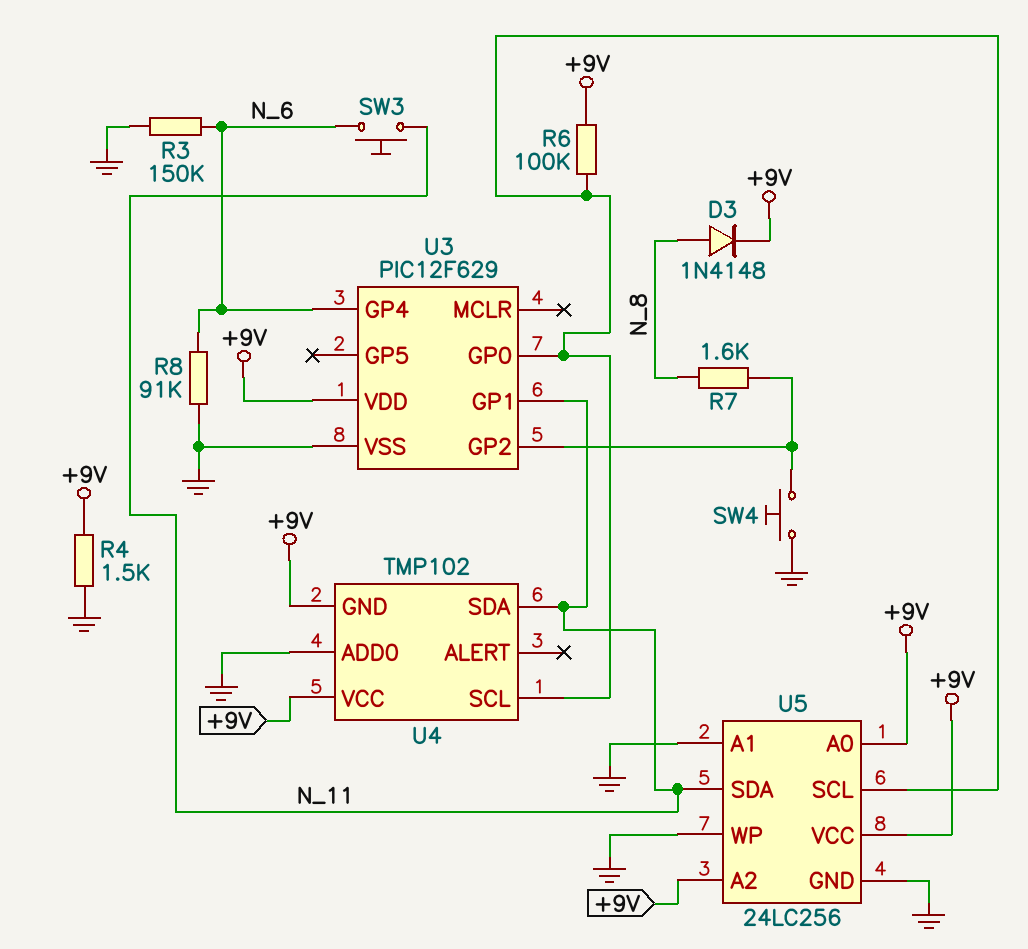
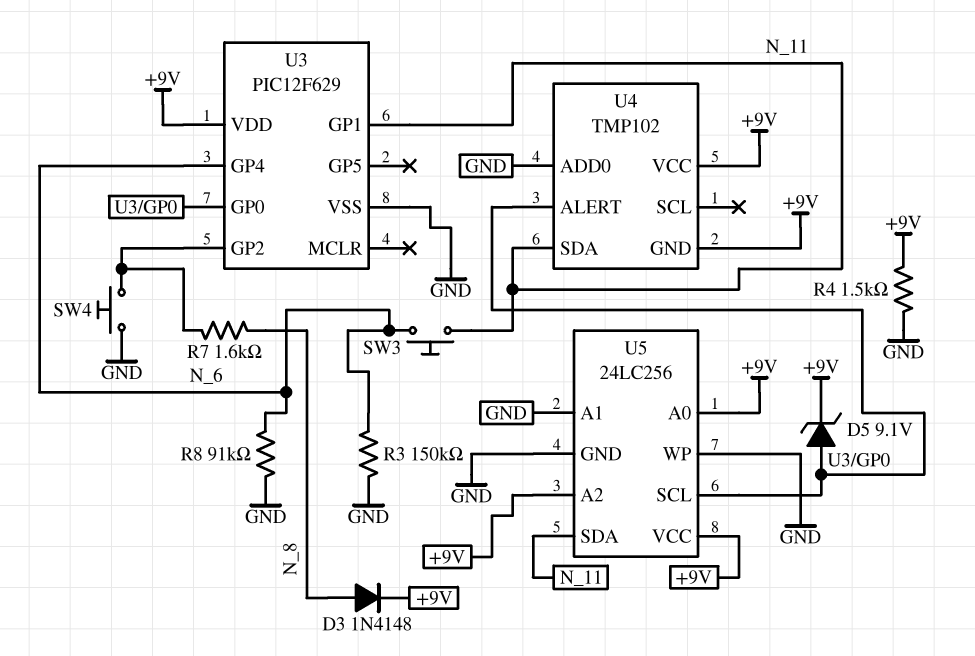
D5: none -> zener 9.1V (A U3/GP0, K +9V)
R6: 100k (+9V, U3/GP0) -> none
U4 pin ALERT: none -> U3/GP0
U4 pin SCL: U3/GP0 -> none

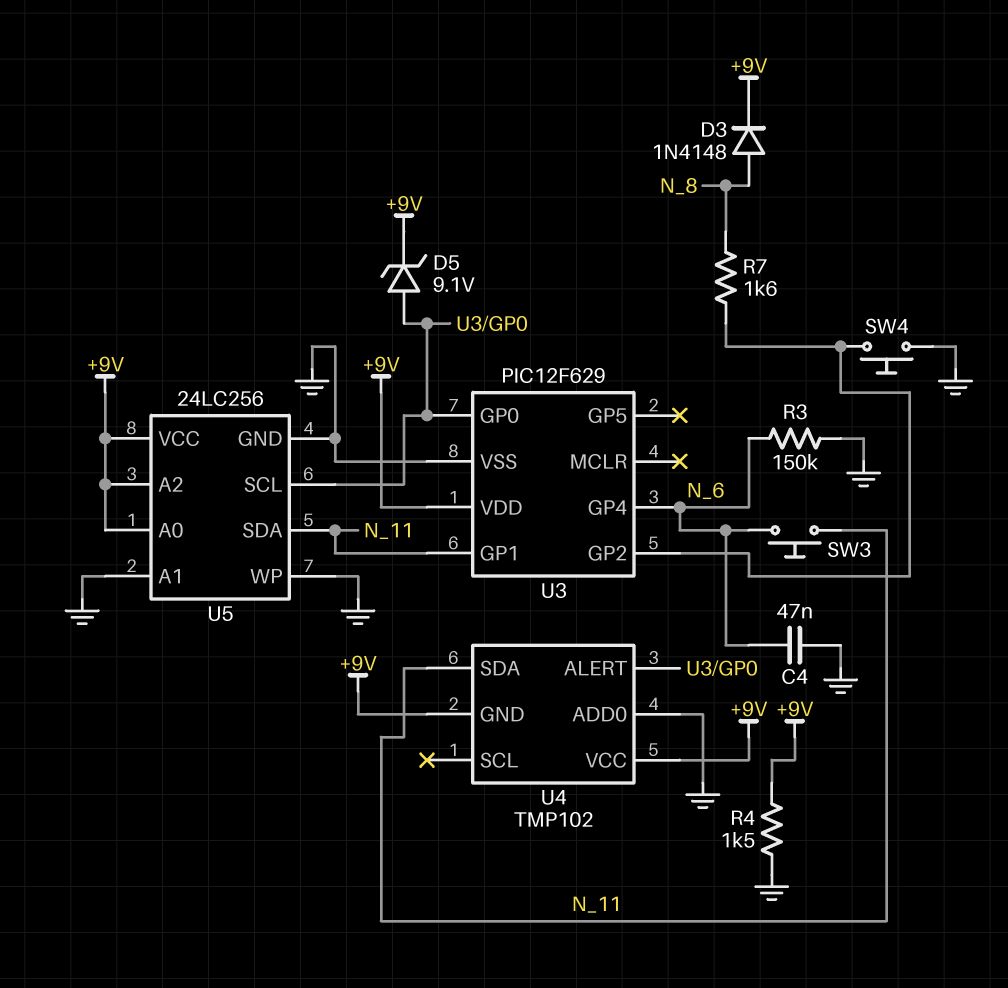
C4: none -> 47nF (GND, N_6)
R8: 91k (GND, N_6) -> none

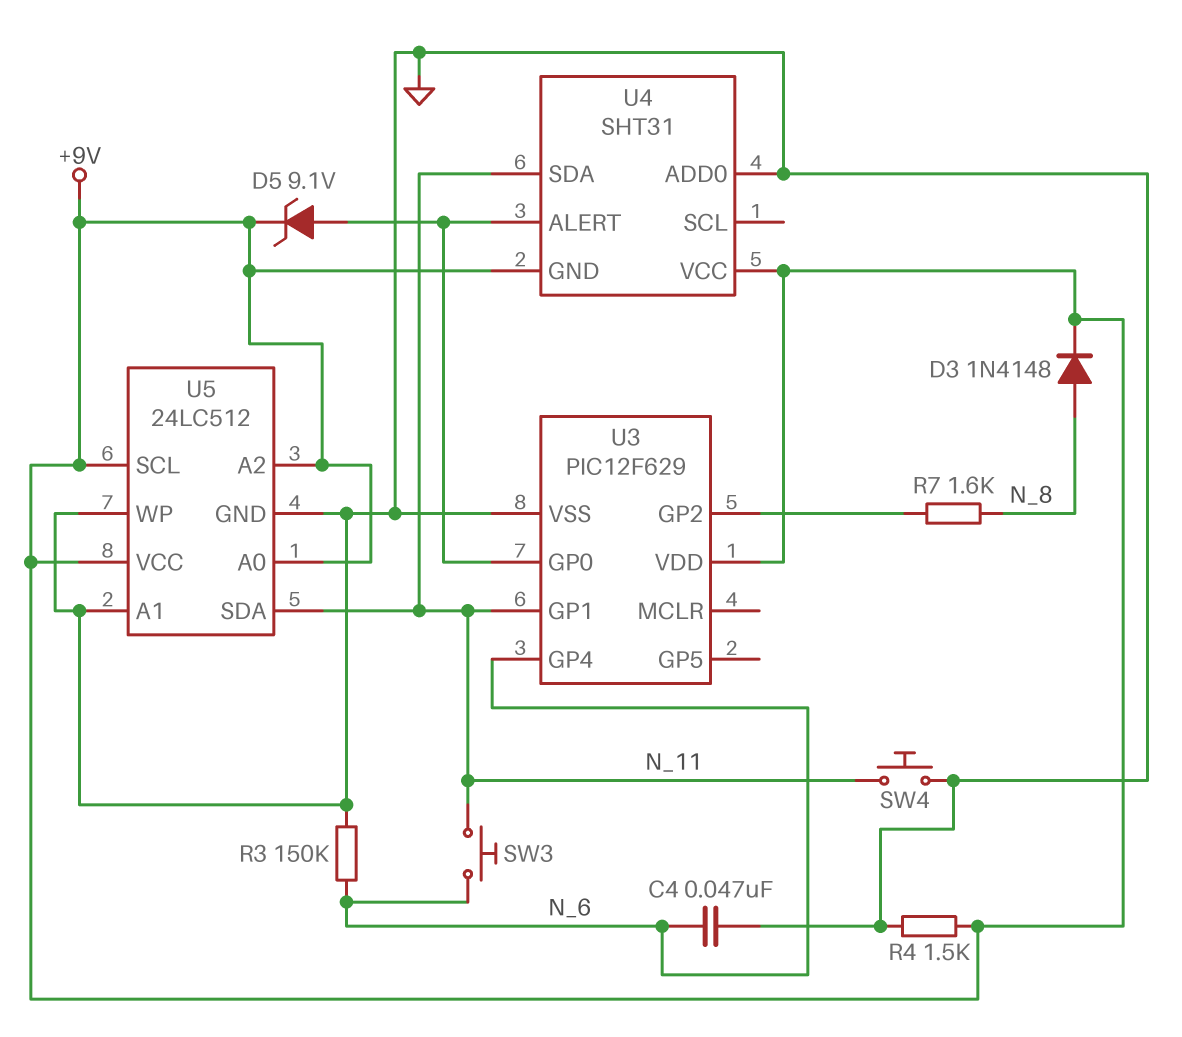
SW4: button (GND, U3/GP2) -> button (GND, N_11)
U4: TMP102 -> SHT31
U5: 24LC256 -> 24LC512
U5 pin SCL: U3/GP0 -> +9V

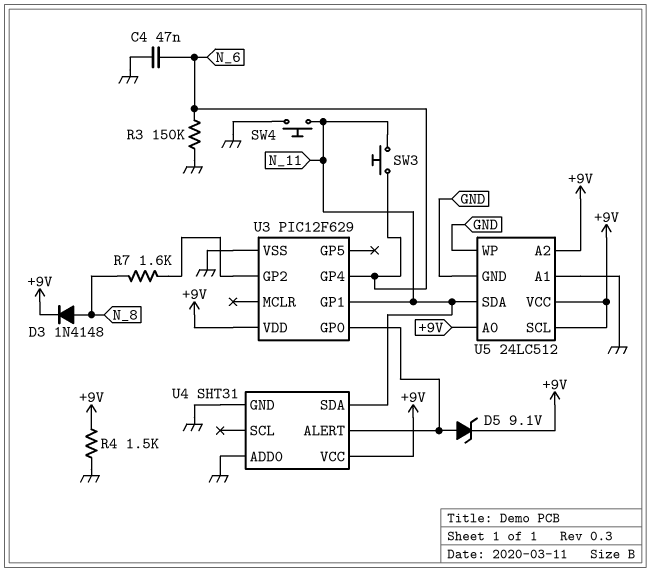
U4 pin GND: +9V -> GND

